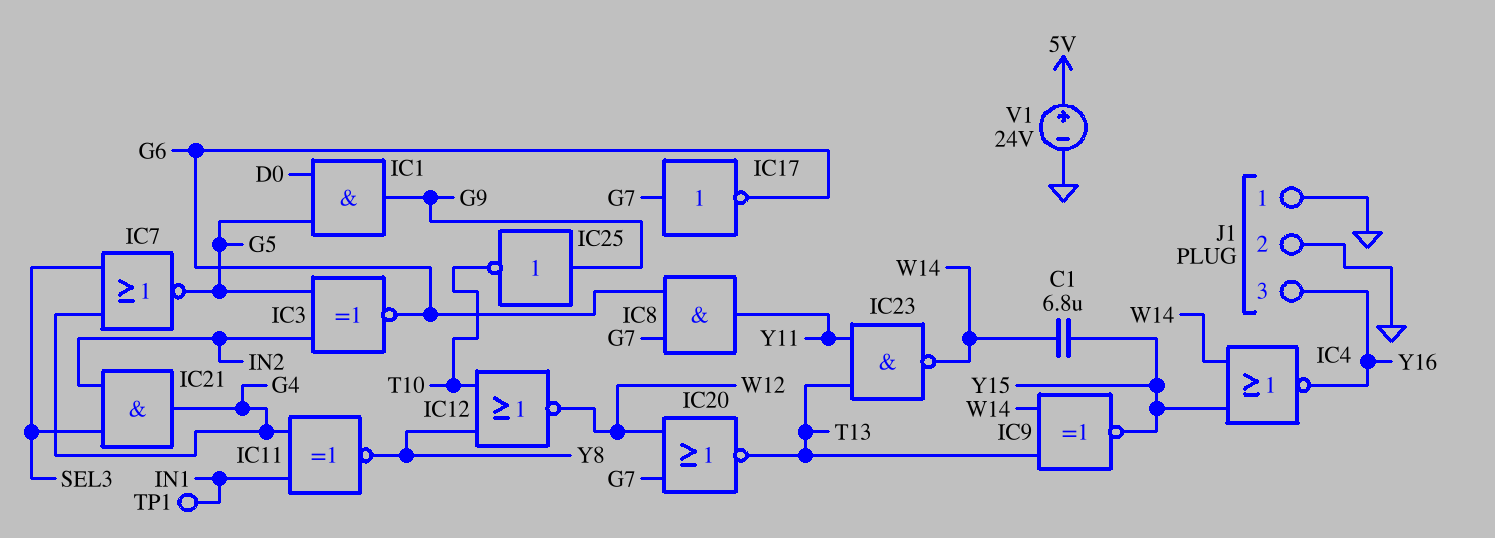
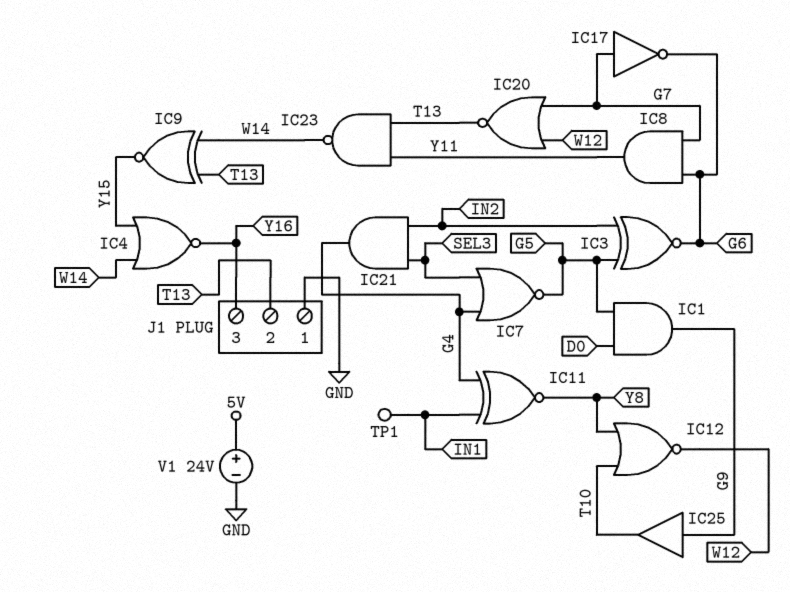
C1: 6.8uF (W14, Y15) -> none
IC25: NOT (in G9, out T10) -> buffer (in G9, out T10)
J1 pin 2: GND -> T13

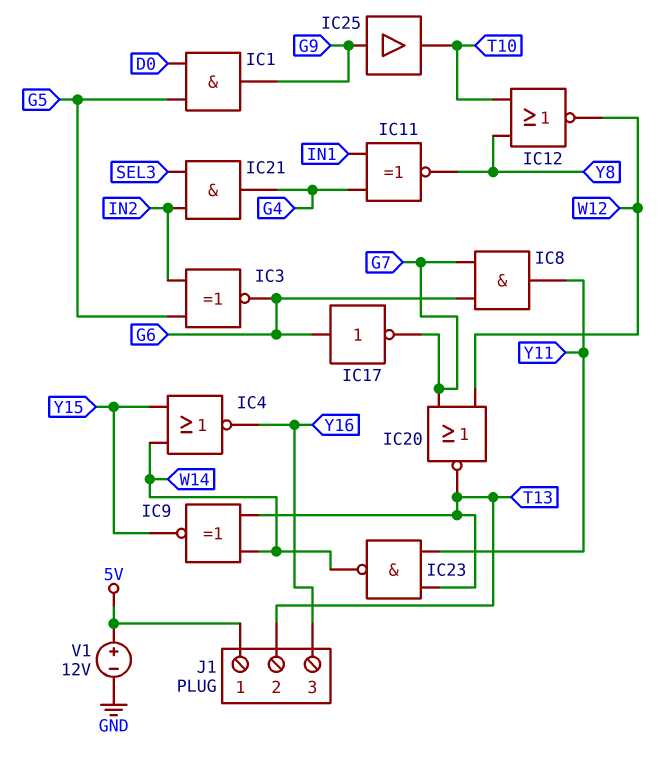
IC7: NOR (in G4, in SEL3, out G5) -> none
IC17: NOT (in G7, out G6) -> NOT (in G6, out G7)
J1 pin 1: GND -> 5V
TP1: test point (IN1) -> none
V1: 24V (plus 5V, minus GND) -> 12V (plus 5V, minus GND)

